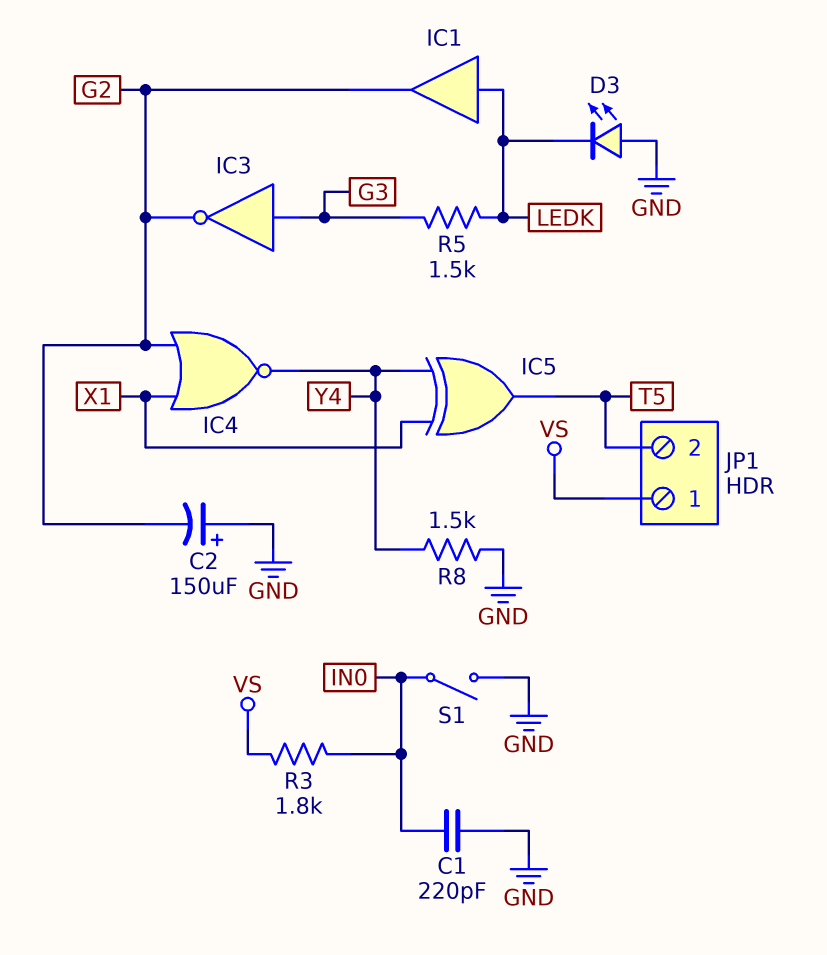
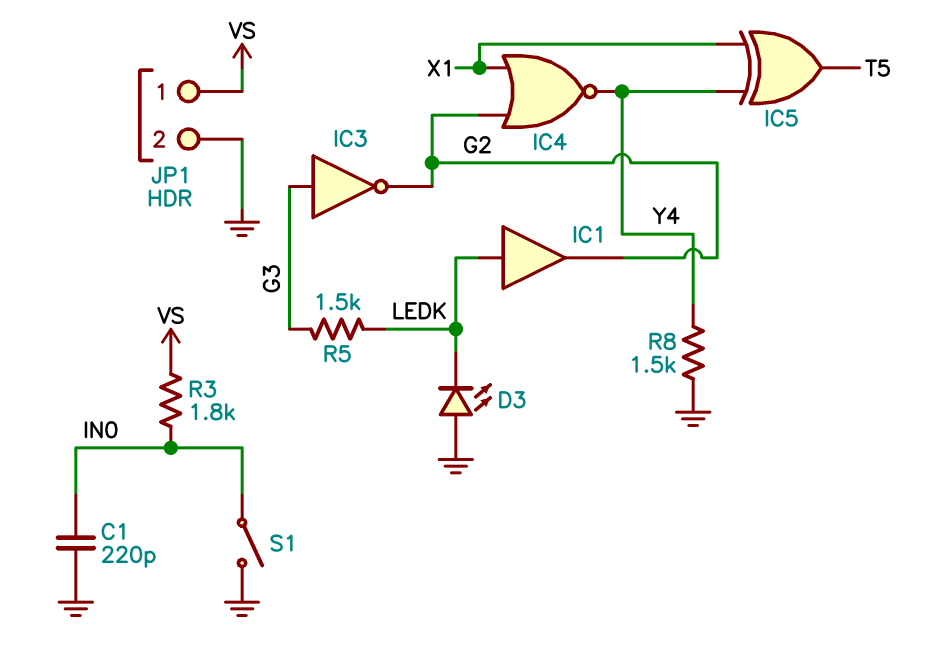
C2: 150uF (plus GND, minus G2) -> none
JP1 pin 2: T5 -> GND

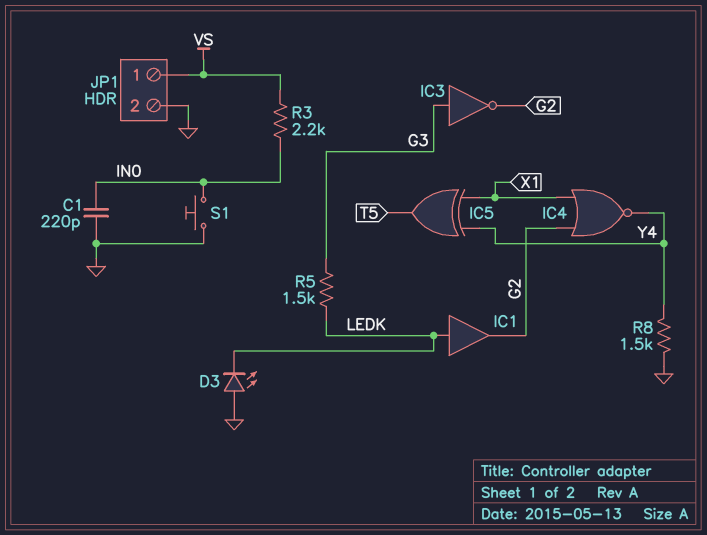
R3: 1.8k (IN0, VS) -> 2.2k (IN0, VS)
S1: switch (GND, IN0) -> button (GND, IN0)

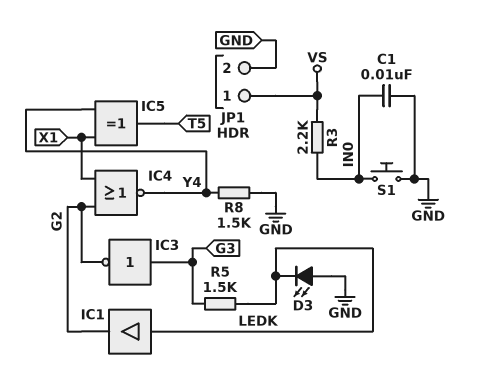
C1: 220pF (GND, IN0) -> 10nF (GND, IN0)

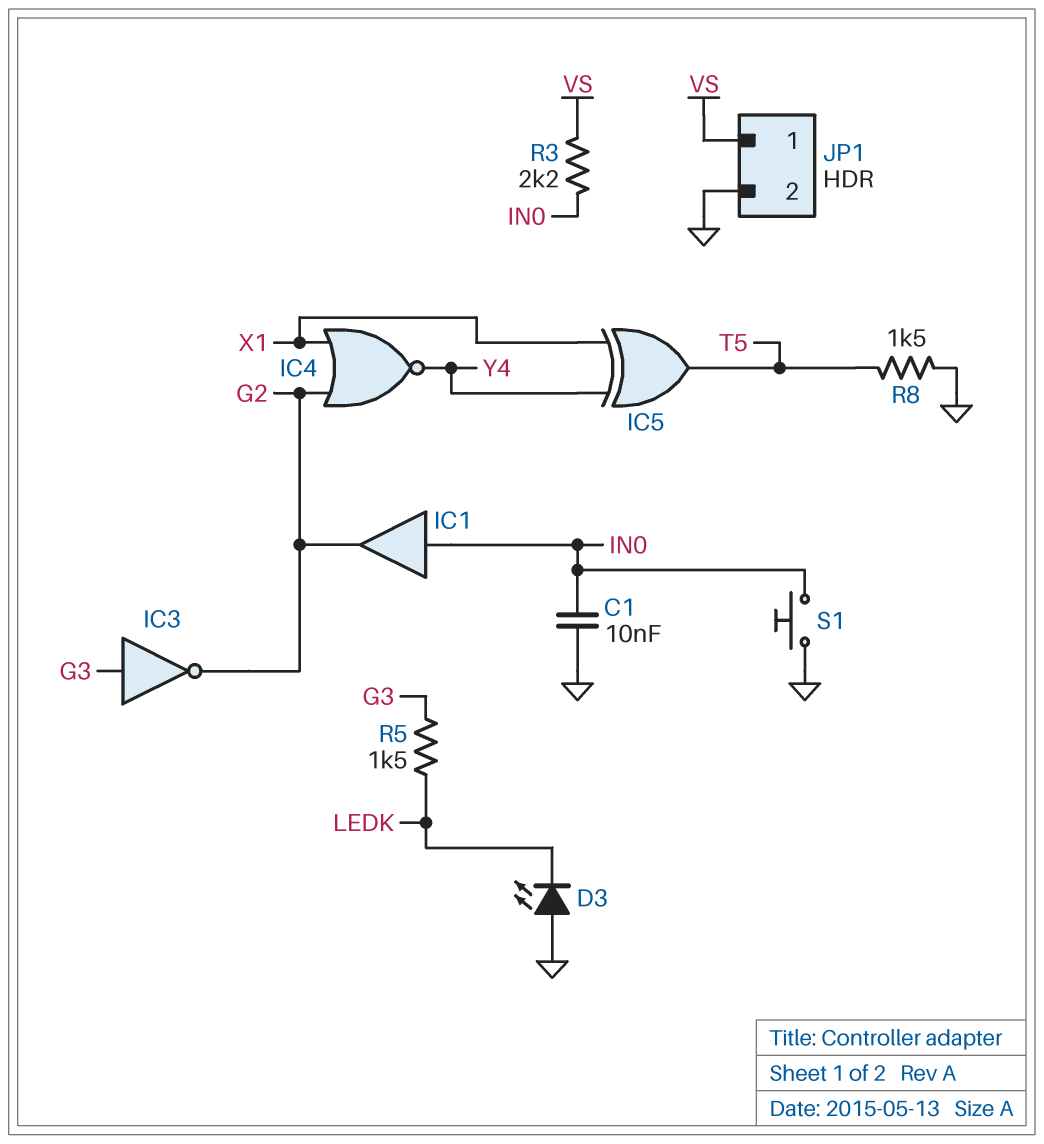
IC1: buffer (in LEDK, out G2) -> buffer (in IN0, out G2)
R8: 1.5k (GND, Y4) -> 1.5k (GND, T5)

